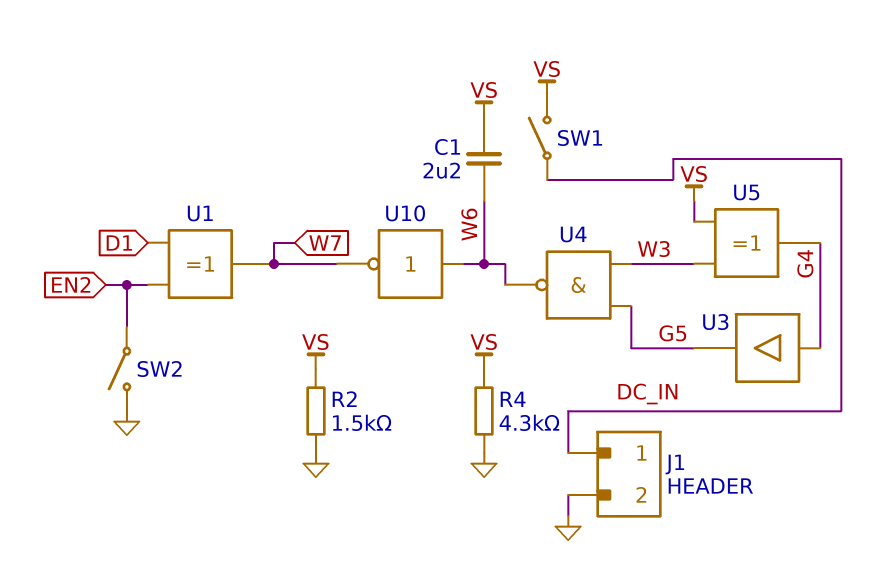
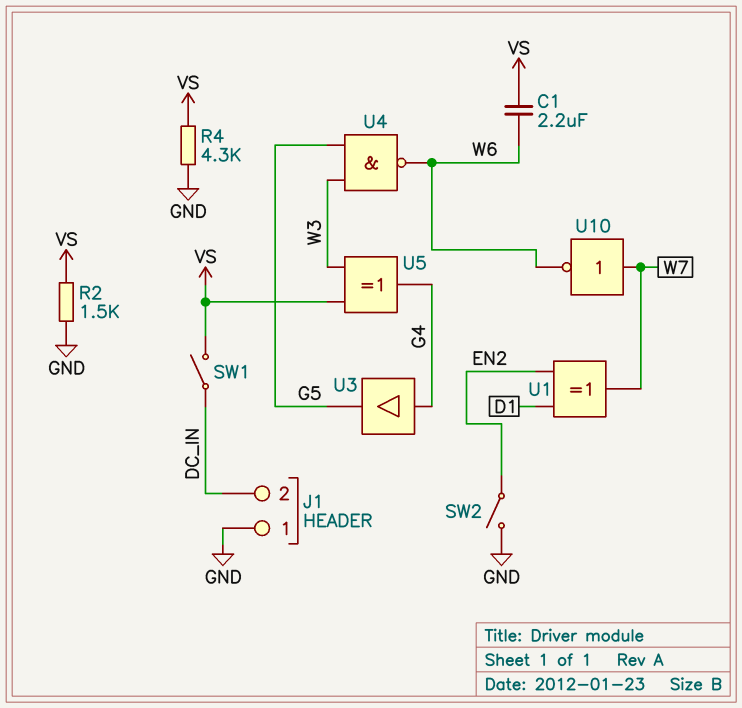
J1 pin 1: DC_IN -> GND
J1 pin 2: GND -> DC_IN
U10: NOT (in W6, out W7) -> NOT (in W7, out W6)

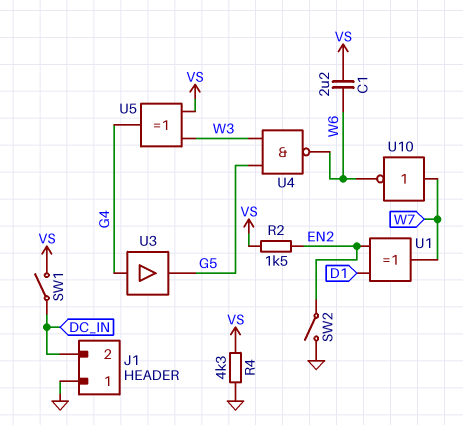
R2: 1.5k (GND, VS) -> 1.5k (EN2, VS)

